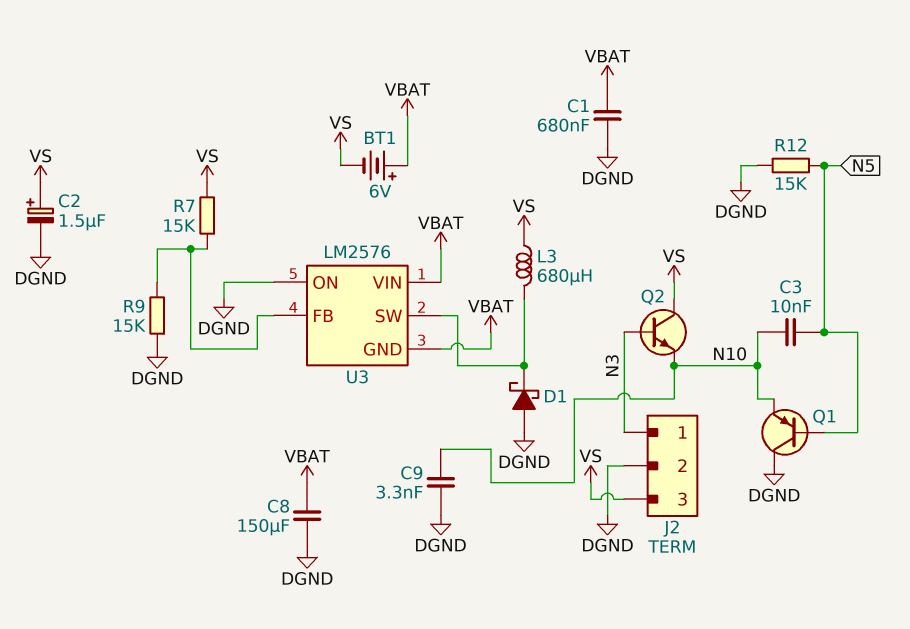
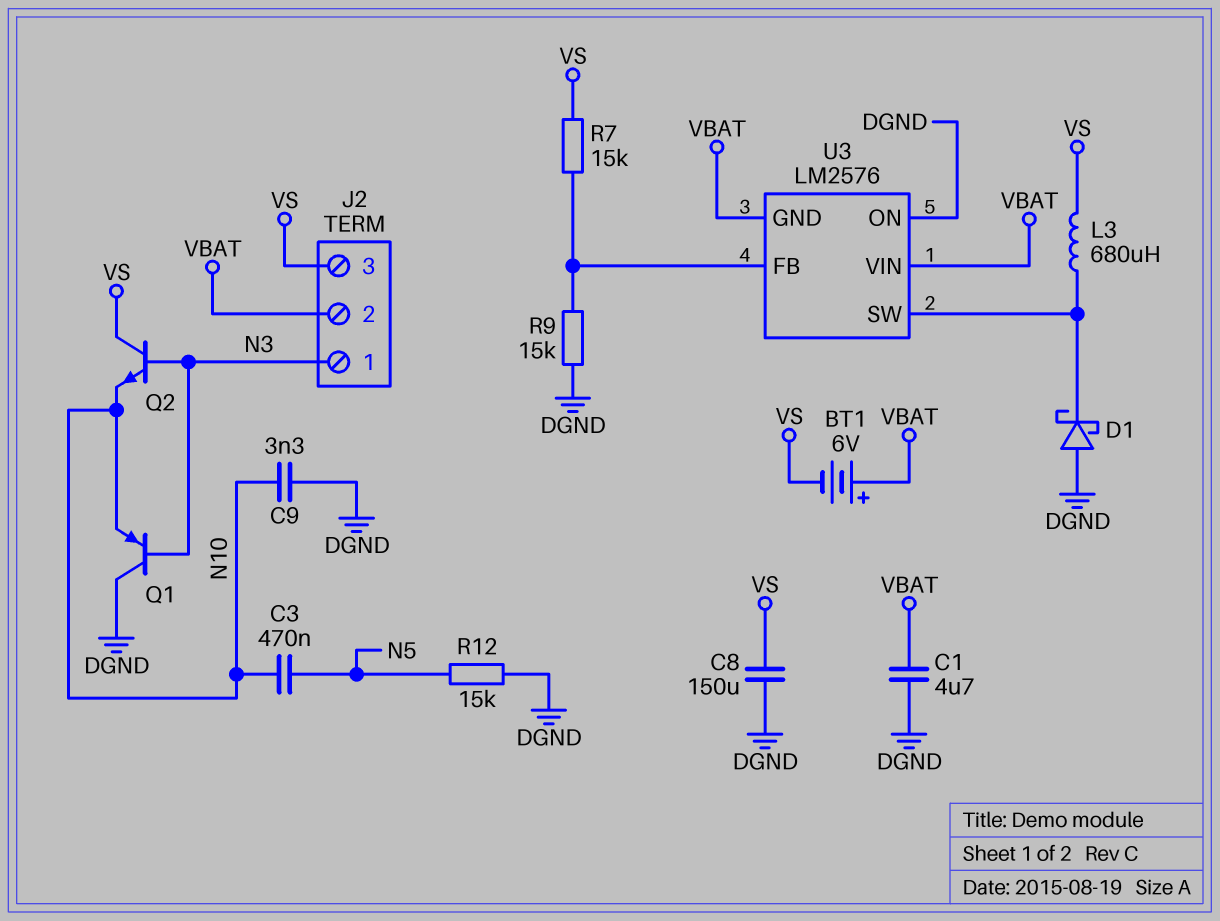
C1: 680nF (DGND, VBAT) -> 4.7uF (DGND, VBAT)
C2: 1.5uF (plus VS, minus DGND) -> none
C3: 10nF (N5, N10) -> 470nF (N5, N10)
C8: 150uF (DGND, VBAT) -> 150uF (DGND, VS)
J2 pin 2: DGND -> VBAT
Q1: PNP (B N5, C DGND, E N10) -> PNP (B N3, C DGND, E N10)

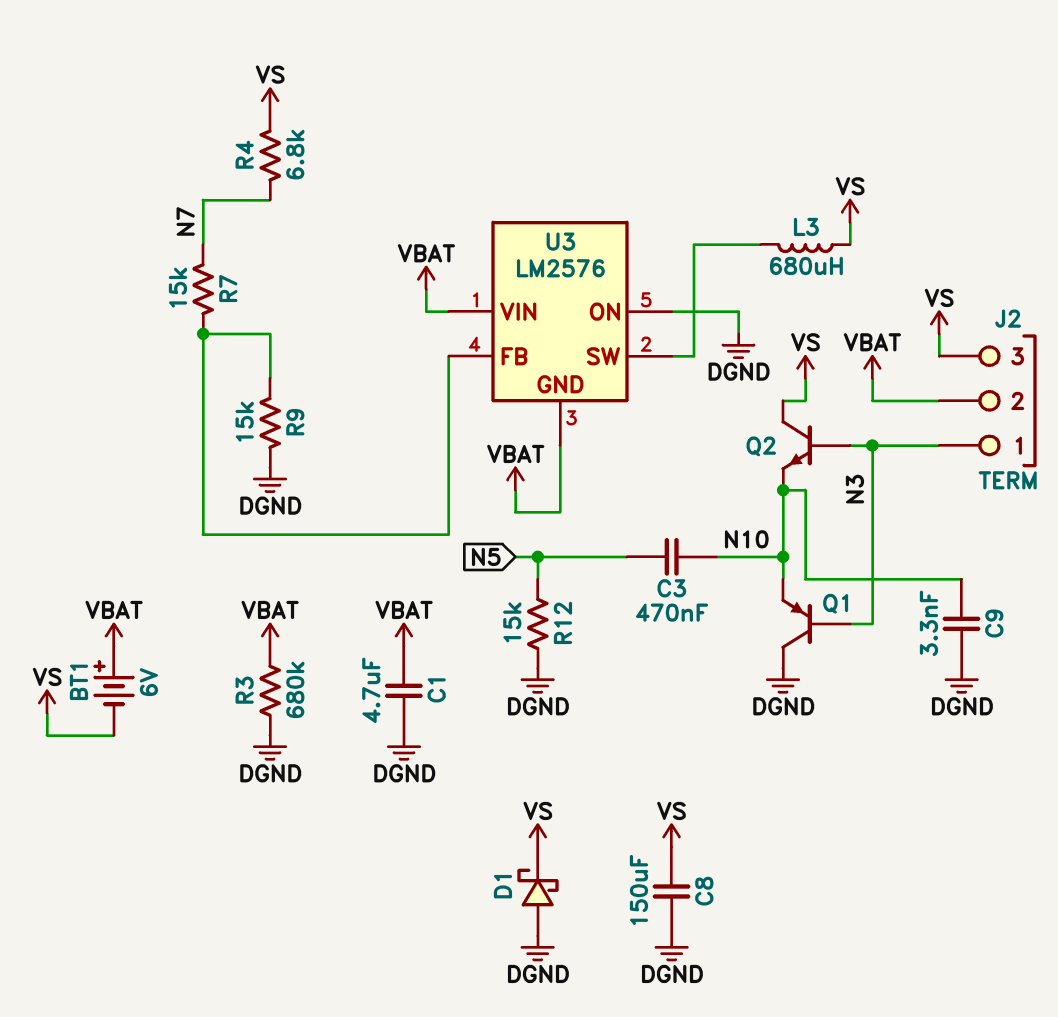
D1: schottky (A DGND, K U3/SW) -> schottky (A DGND, K VS)
R3: none -> 680k (DGND, VBAT)
R4: none -> 6.8k (N7, VS)
R7: 15k (U3/FB, VS) -> 15k (N7, U3/FB)

